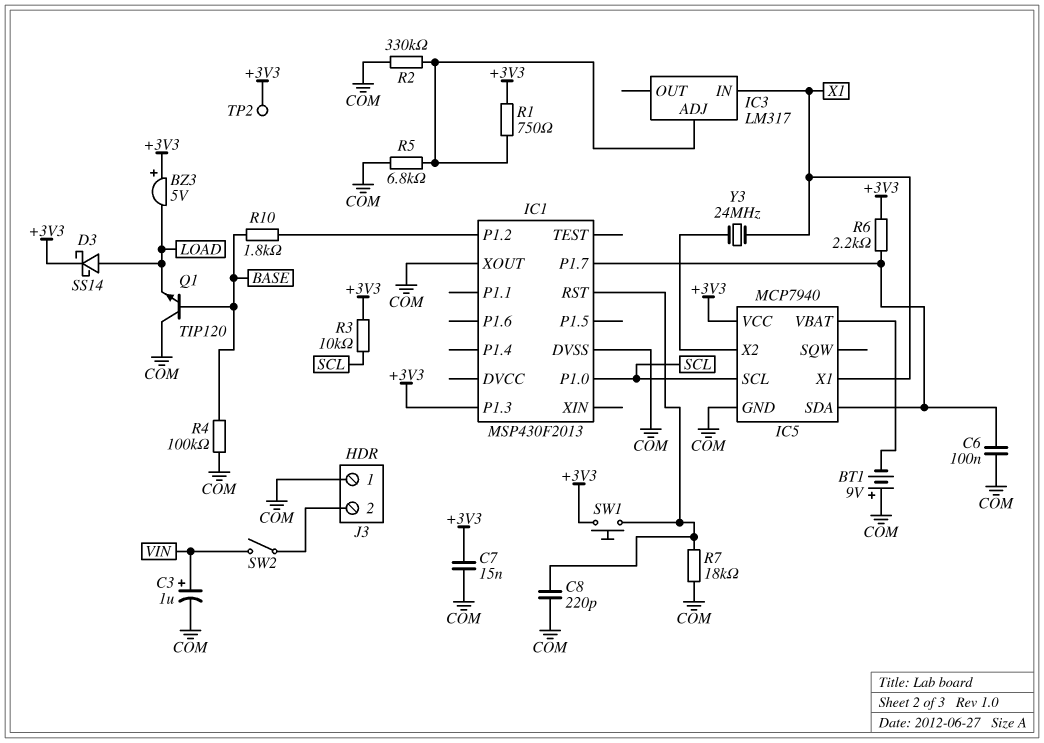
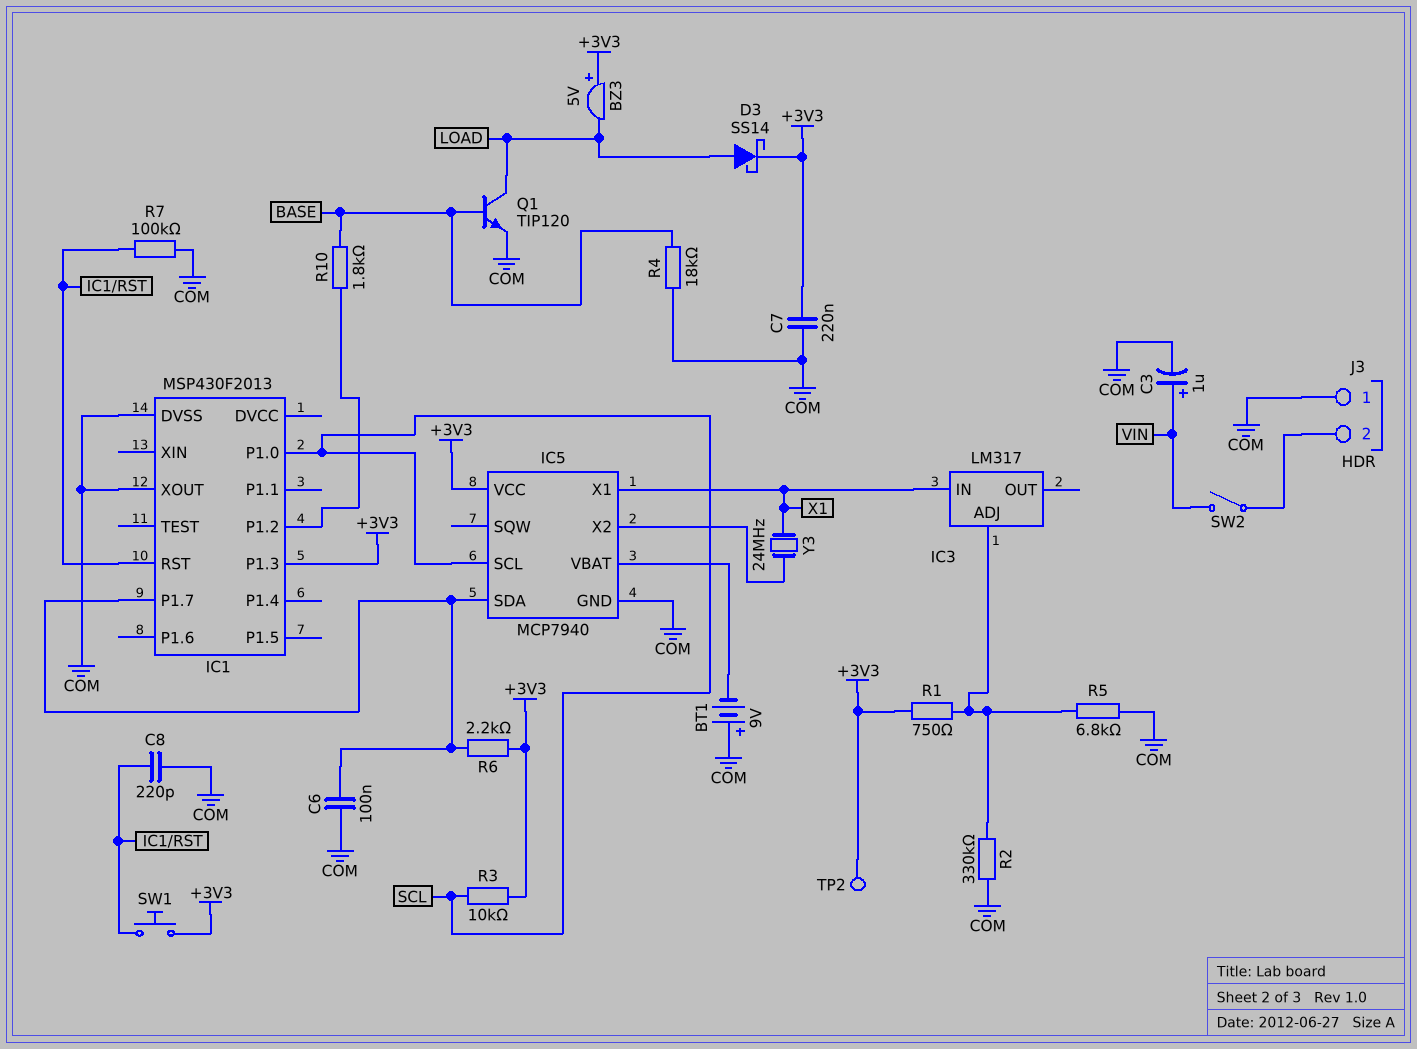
C7: 15nF (+3V3, COM) -> 220nF (+3V3, COM)
Q1: NPN TIP120 (B BASE, C COM, E LOAD) -> NPN TIP120 (B BASE, C LOAD, E COM)
R4: 100k (BASE, COM) -> 18k (BASE, COM)
R7: 18k (COM, IC1/RST) -> 100k (COM, IC1/RST)

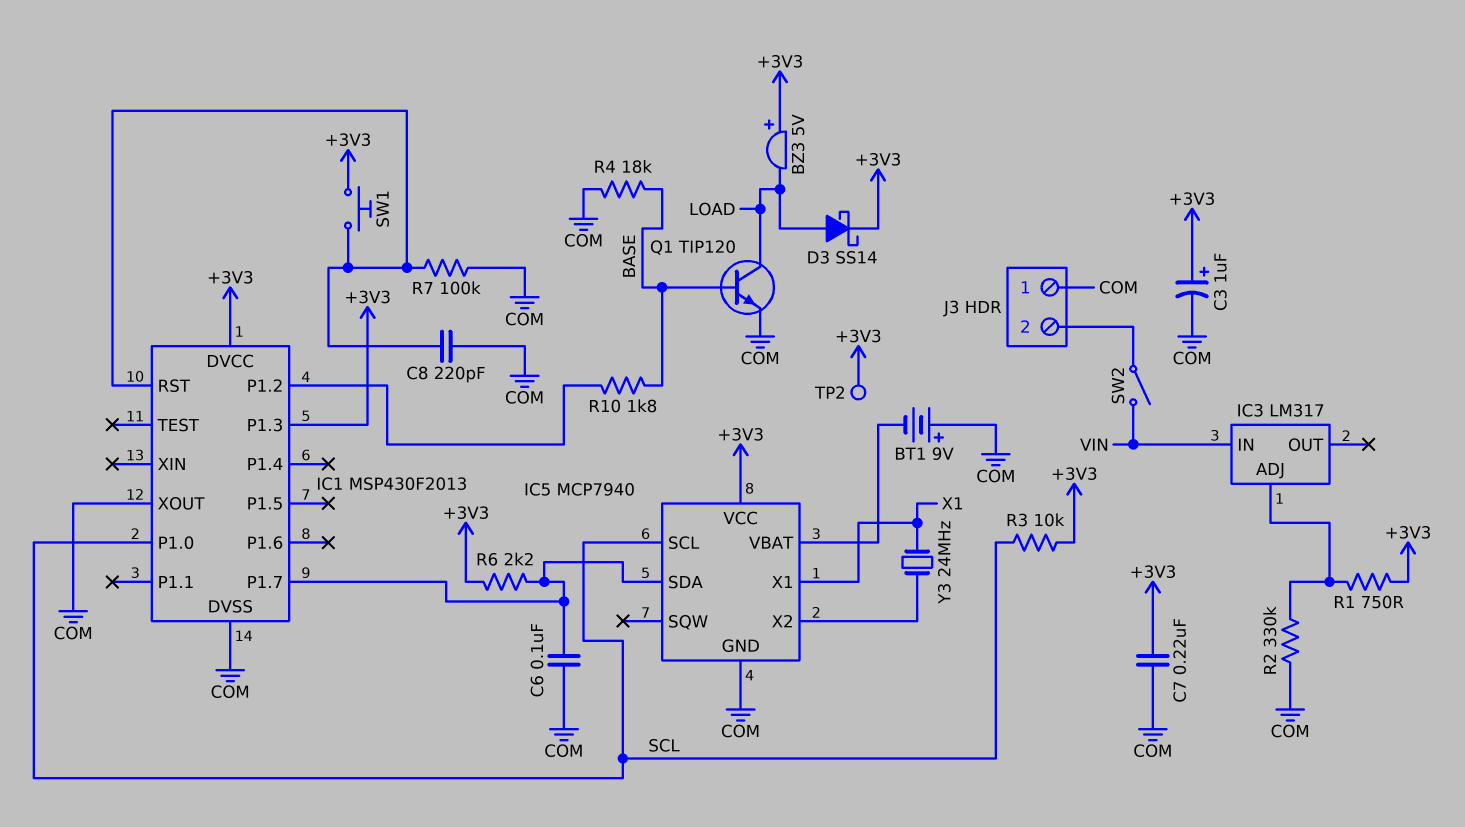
C3: 1uF (plus VIN, minus COM) -> 1uF (plus +3V3, minus COM)
IC1 pin DVCC: none -> +3V3
IC3 pin IN: X1 -> VIN
R5: 6.8k (COM, IC3/ADJ) -> none

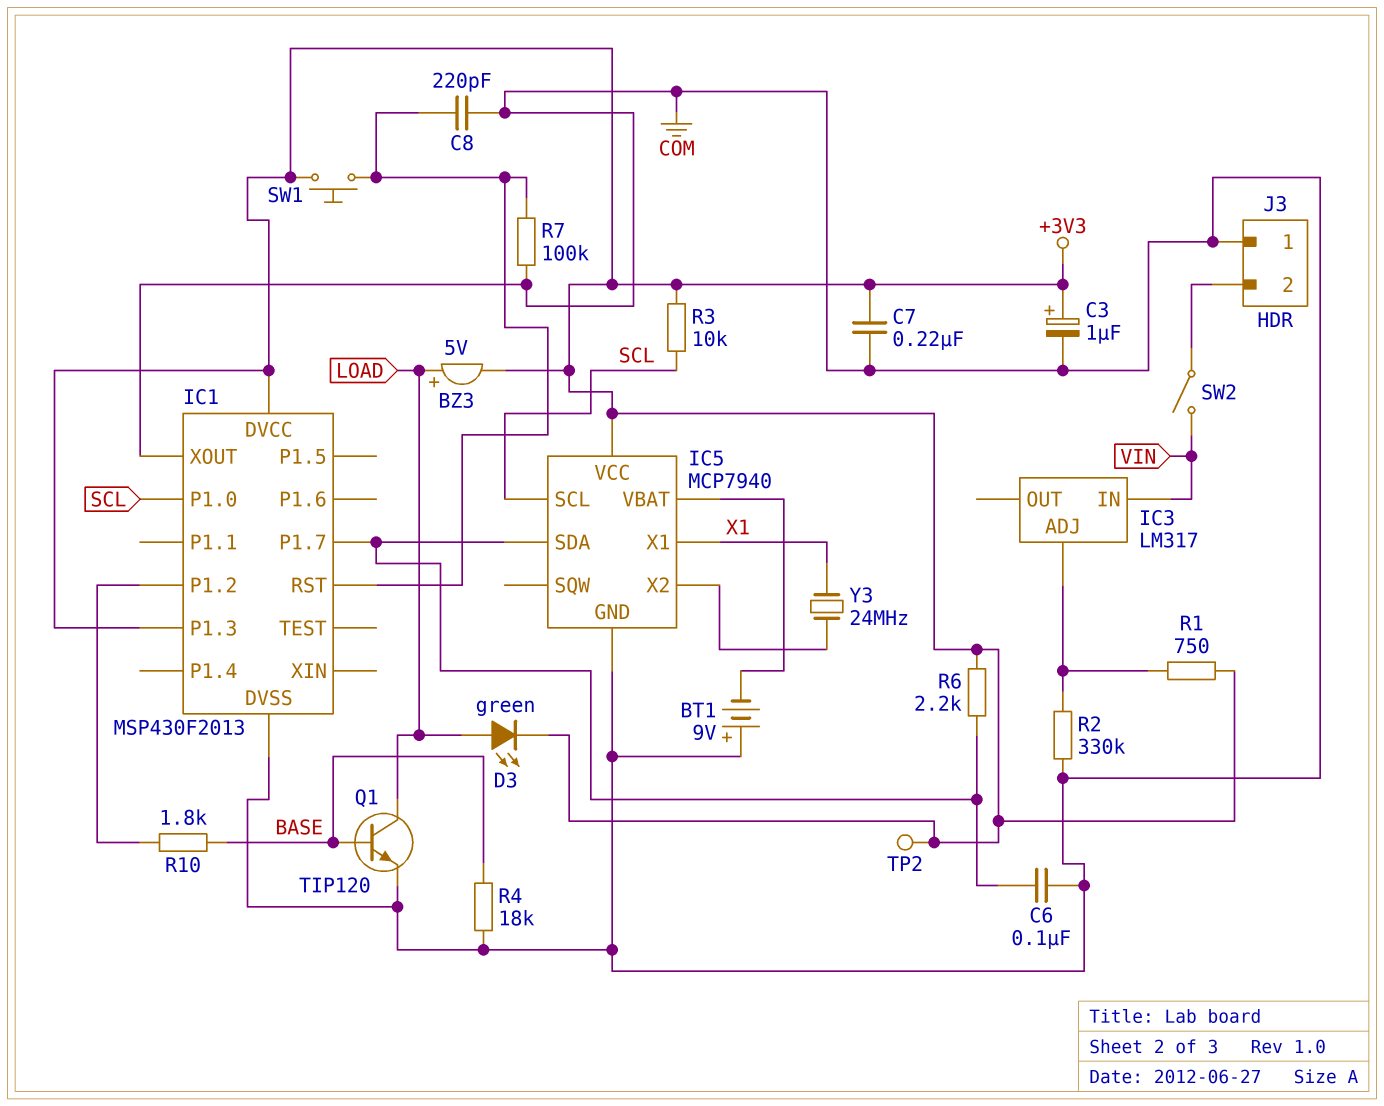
BZ3: buzzer 5V (plus +3V3, minus LOAD) -> buzzer 5V (plus LOAD, minus +3V3)
D3: schottky SS14 (A LOAD, K +3V3) -> LED green (A LOAD, K +3V3)

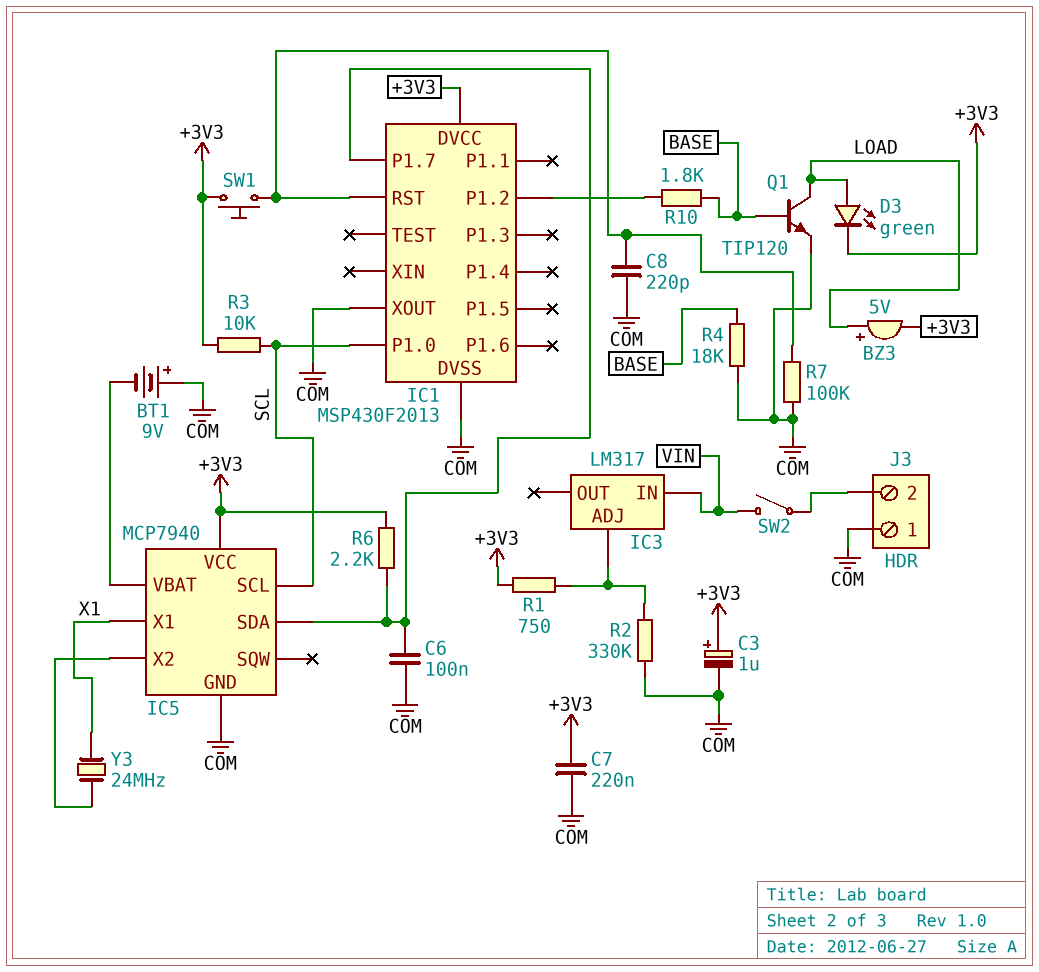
IC1 pin P1.3: +3V3 -> none
TP2: test point (+3V3) -> none

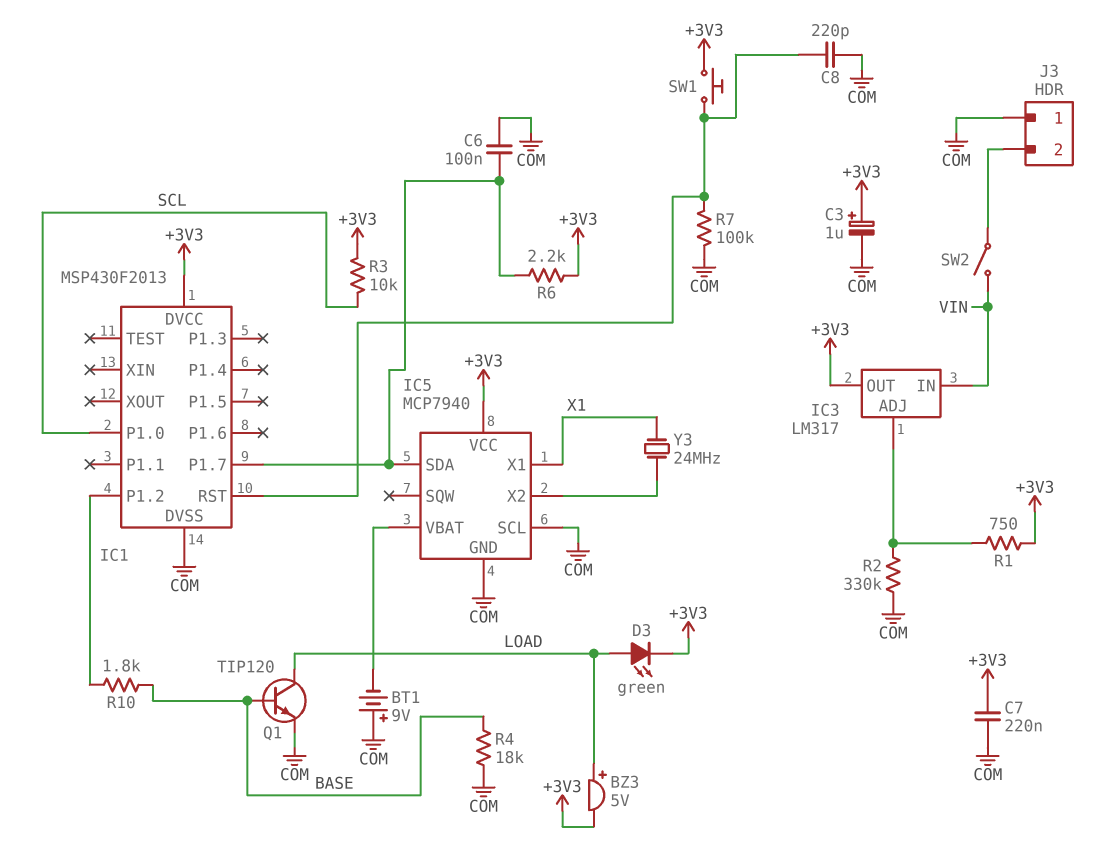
IC1 pin XOUT: COM -> none
IC3 pin OUT: none -> +3V3
IC5 pin SCL: SCL -> COM

